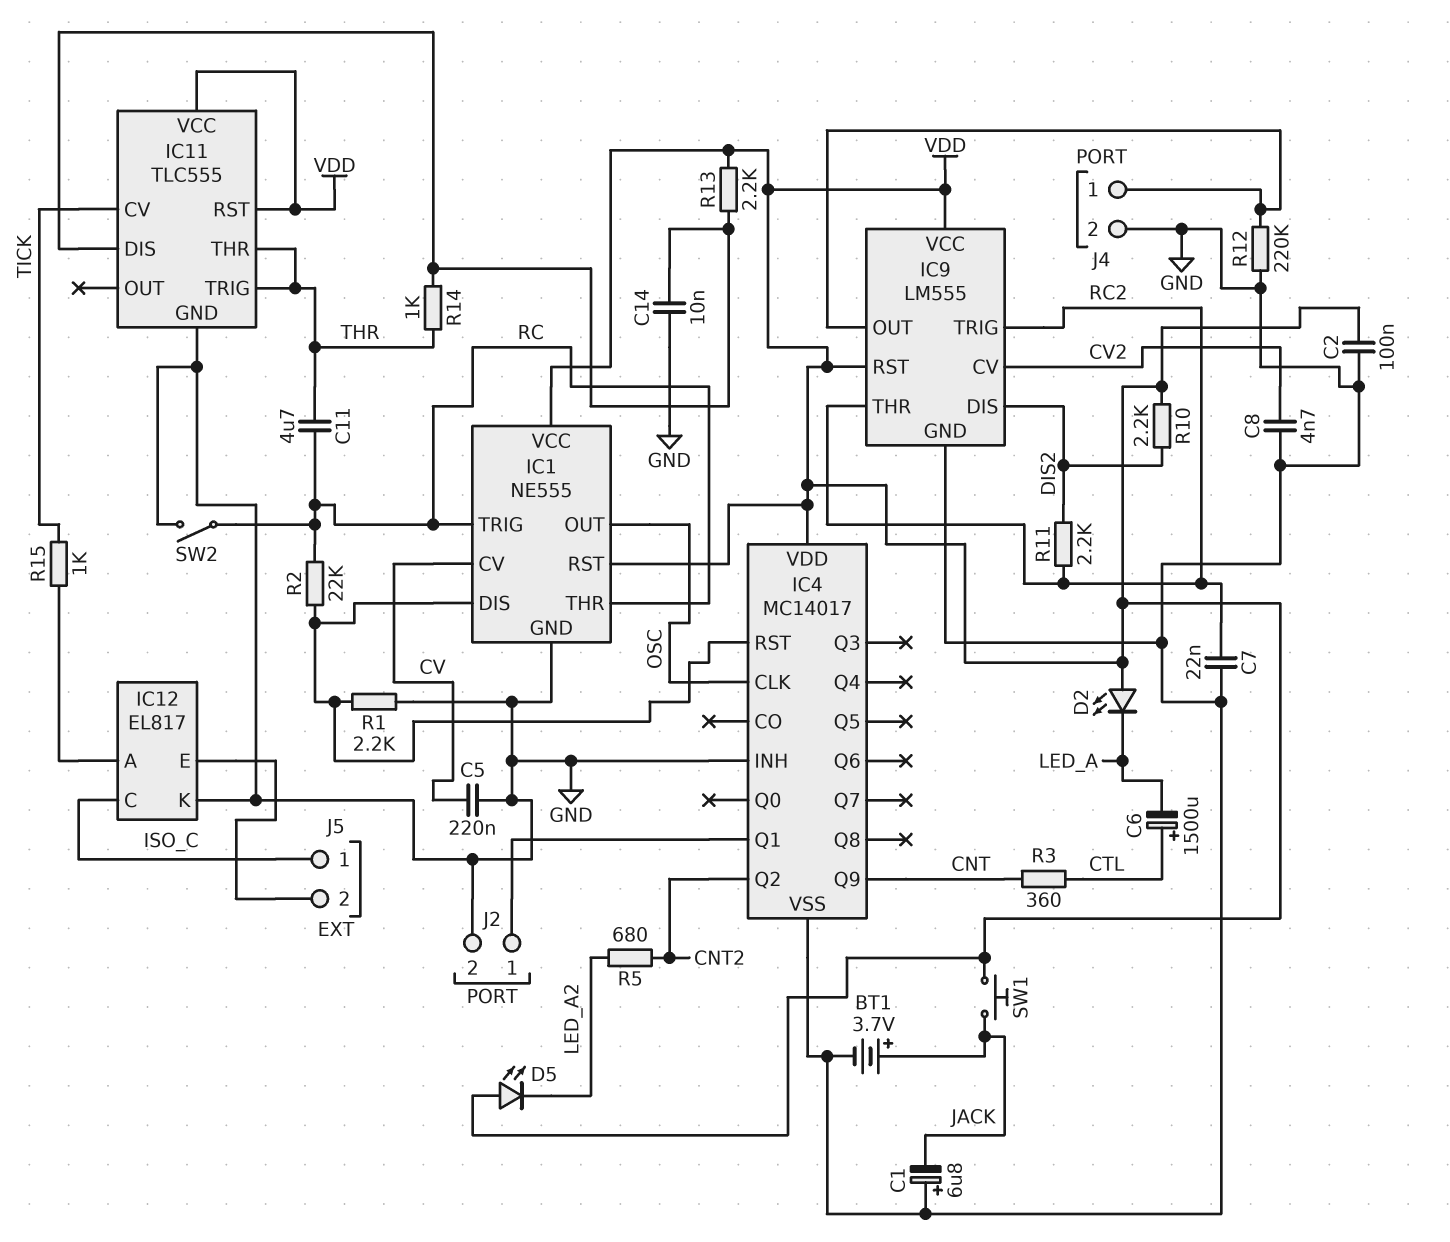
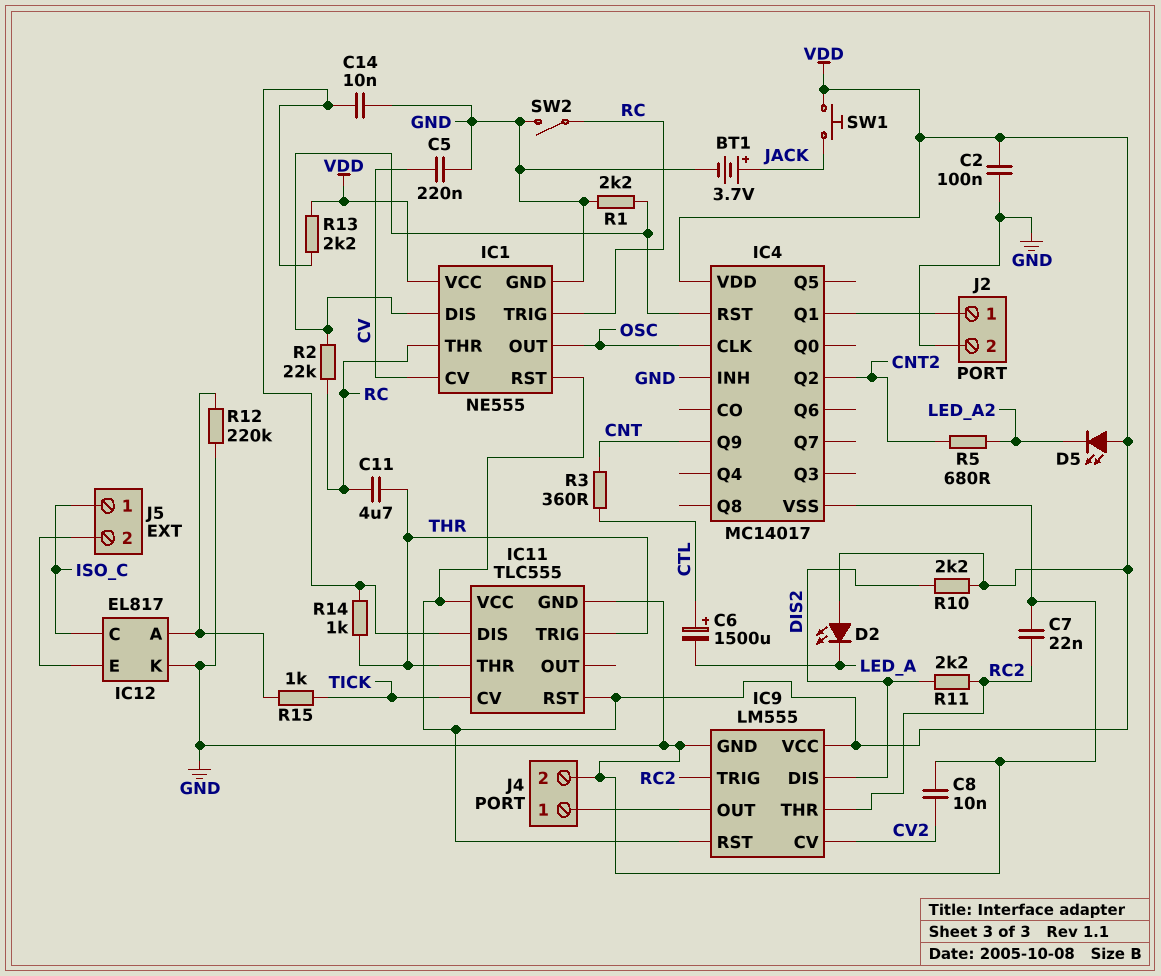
C1: 6.8uF (plus GND, minus JACK) -> none
C8: 4.7nF (CV2, GND) -> 10nF (CV2, GND)
R12: 220k (GND, IC9/OUT) -> 220k (GND, IC12/A)

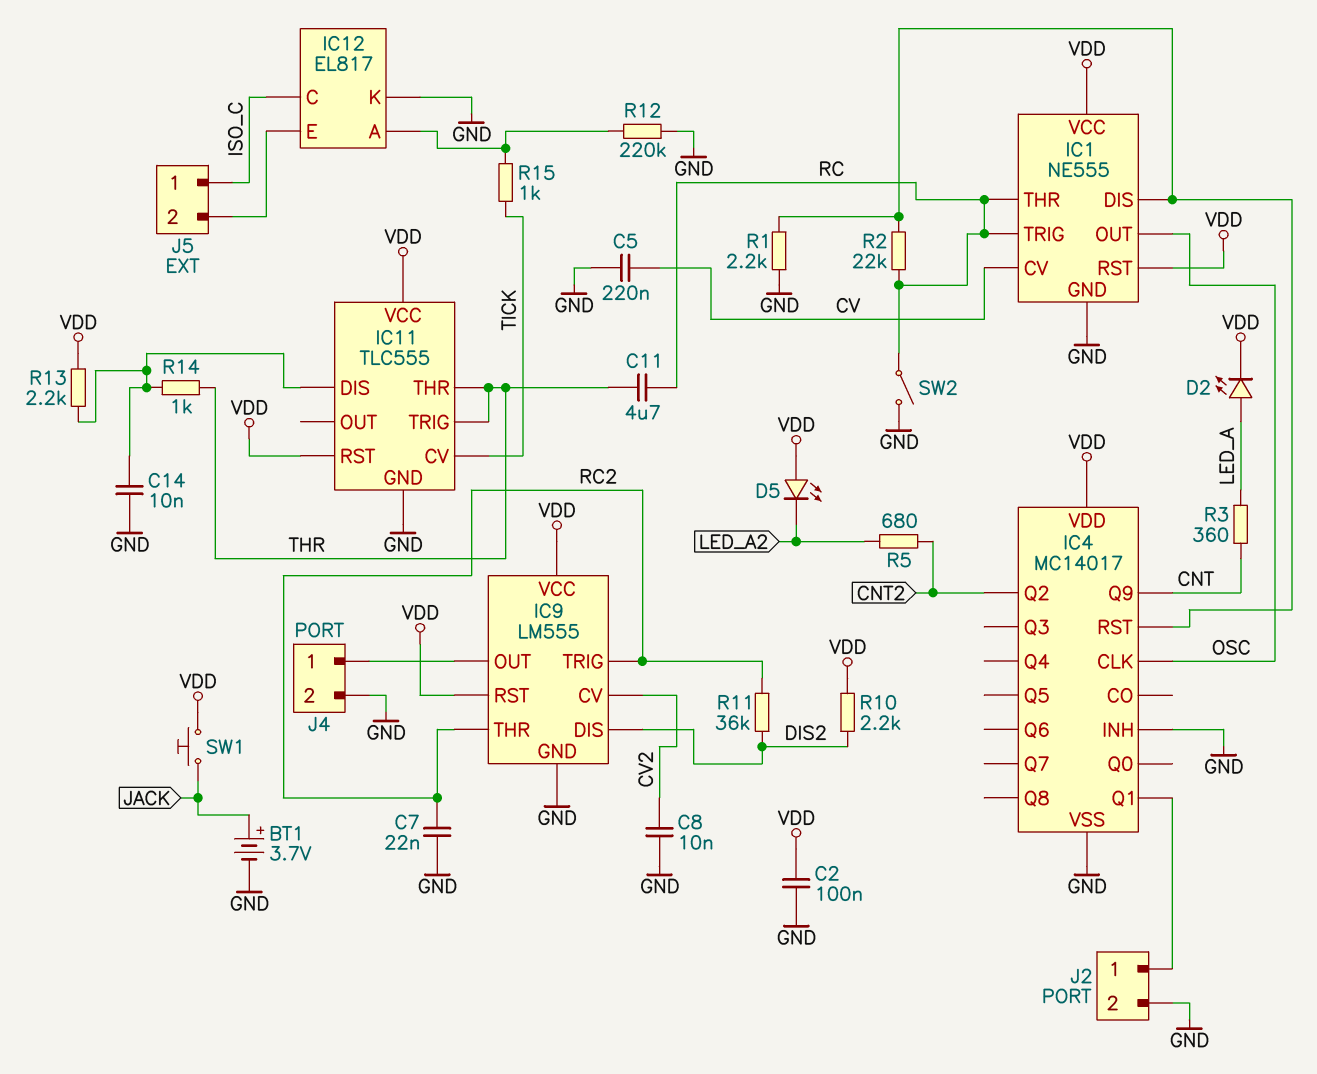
C6: 1500uF (plus CTL, minus LED_A) -> none
D2: LED (A VDD, K LED_A) -> LED (A LED_A, K VDD)
R3: 360 (CNT, CTL) -> 360 (CNT, LED_A)
R11: 2.2k (DIS2, RC2) -> 36k (DIS2, RC2)

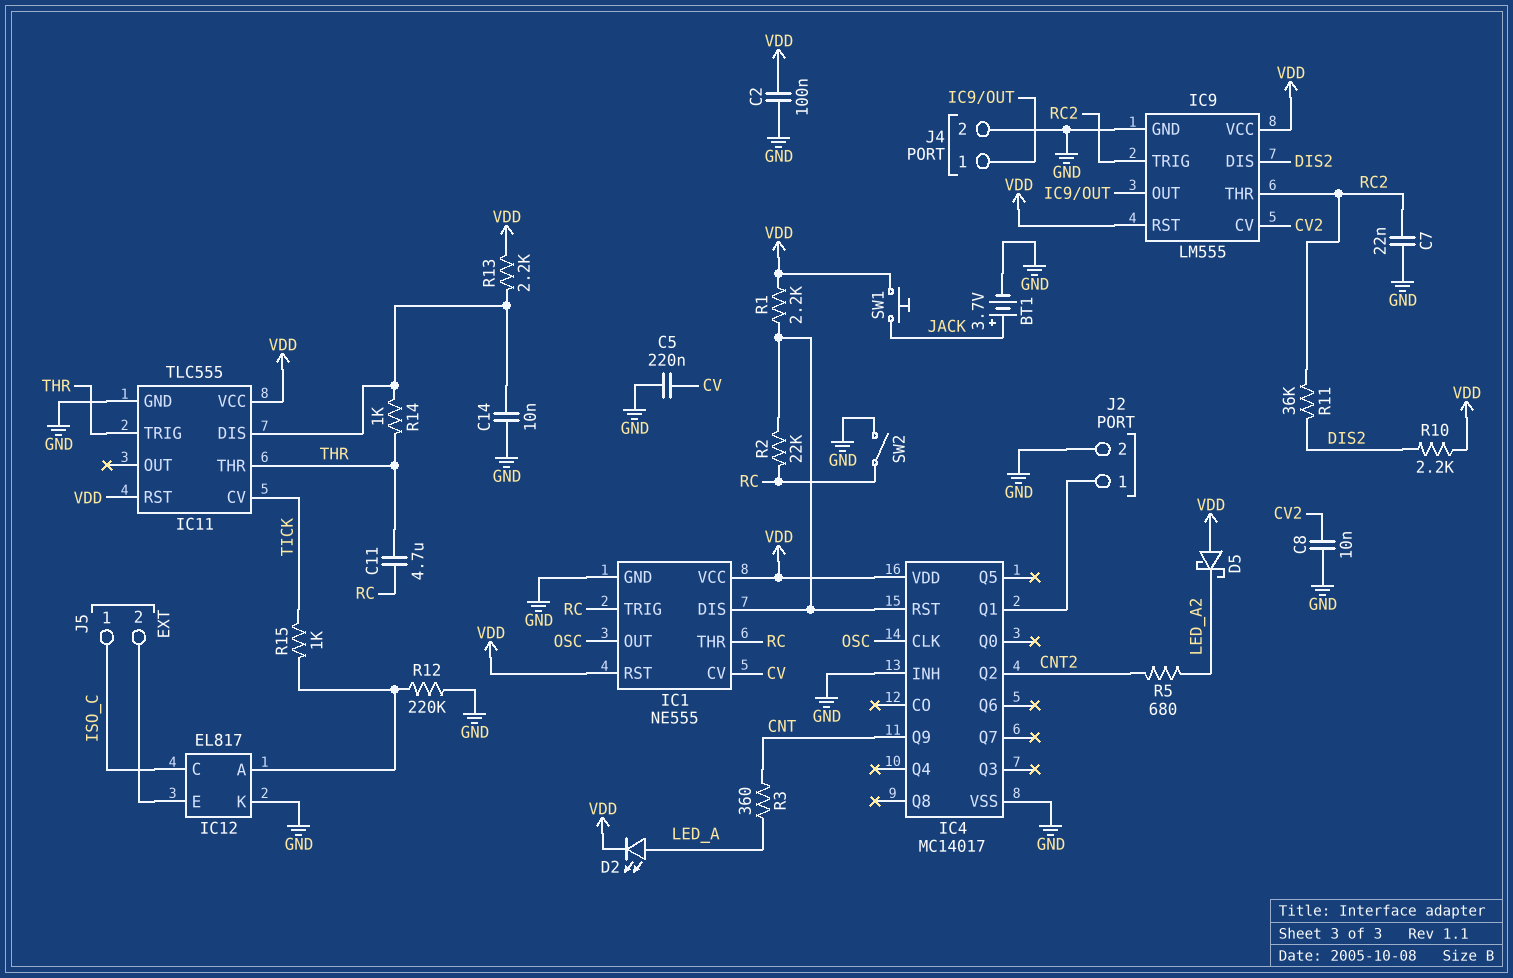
D5: LED (A VDD, K LED_A2) -> schottky (A VDD, K LED_A2)
R1: 2.2k (GND, IC1/DIS) -> 2.2k (IC1/DIS, VDD)

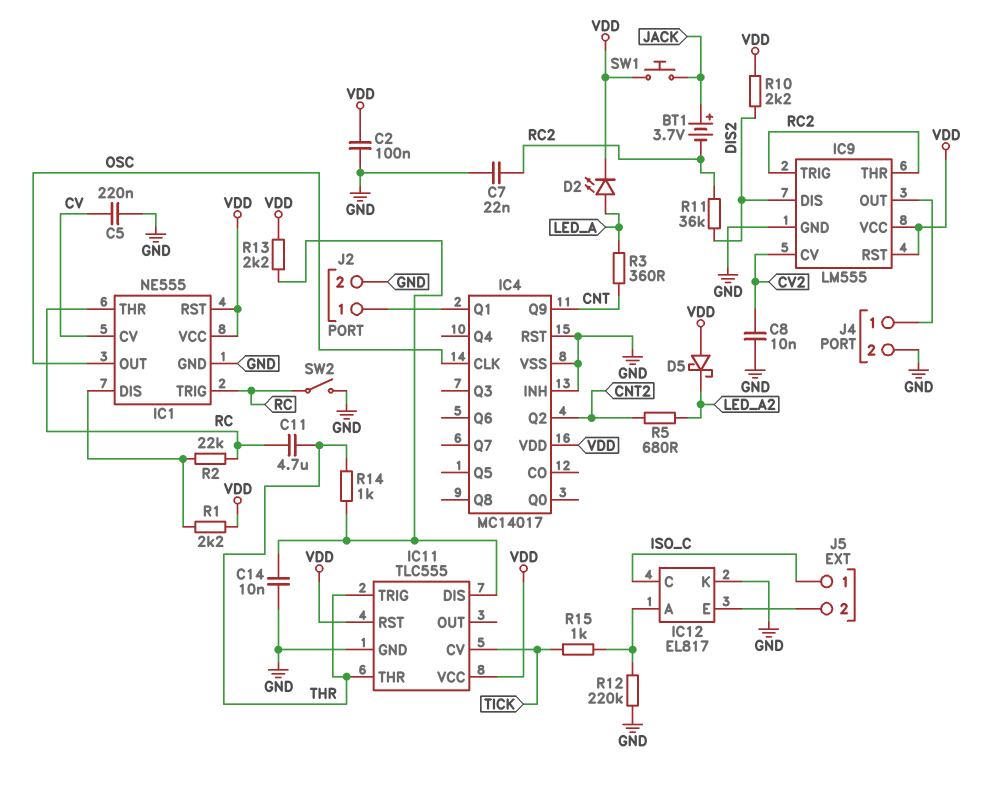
BT1: 3.7V (plus JACK, minus GND) -> 3.7V (plus JACK, minus RC2)
IC4 pin RST: IC1/DIS -> GND

